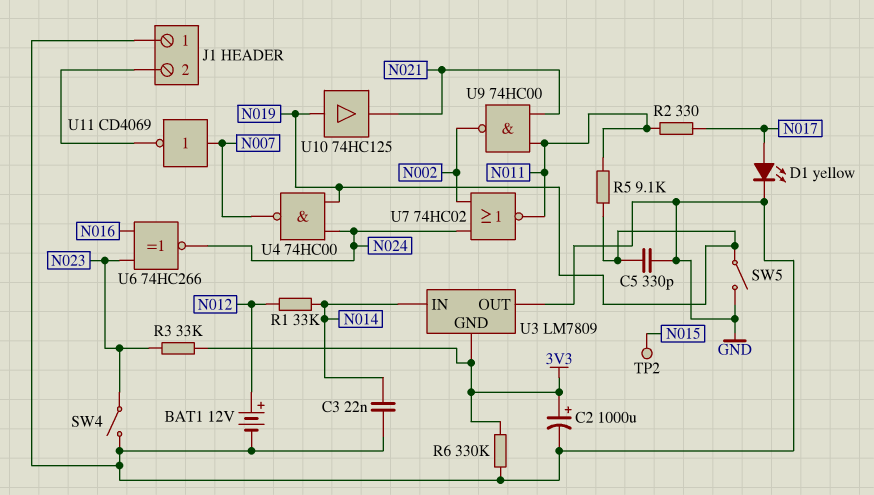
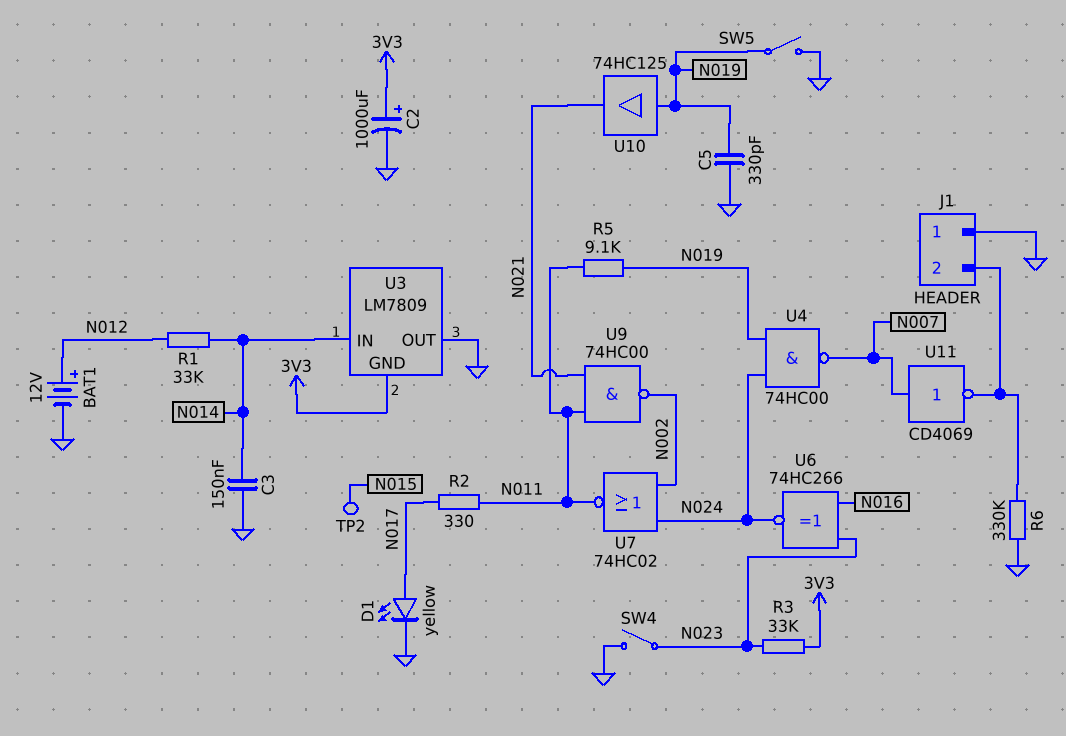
C3: 22nF (GND, N014) -> 150nF (GND, N014)
R6: 330k (3V3, GND) -> 330k (GND, J1/2)

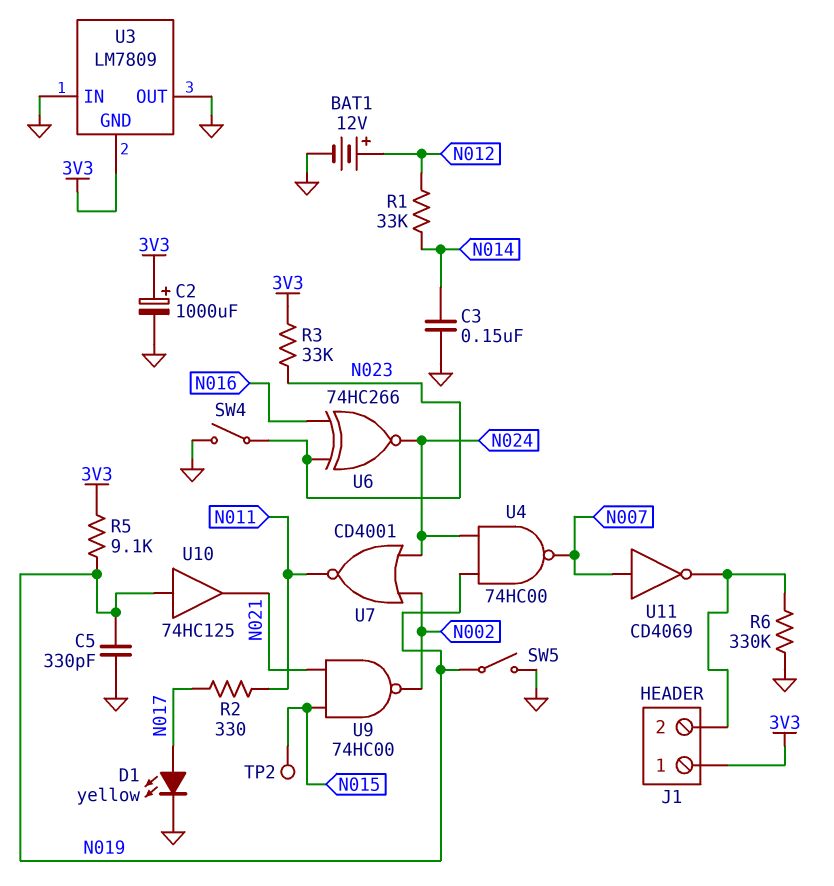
J1 pin 1: GND -> 3V3
R5: 9.1k (N011, N019) -> 9.1k (3V3, N019)
U3 pin IN: N014 -> GND
U7: NOR 74HC02 (in N002, in N024, out N011) -> NOR CD4001 (in N002, in N024, out N011)
U9: NAND 74HC00 (in N011, in N021, out N002) -> NAND 74HC00 (in N015, in N021, out N002)

